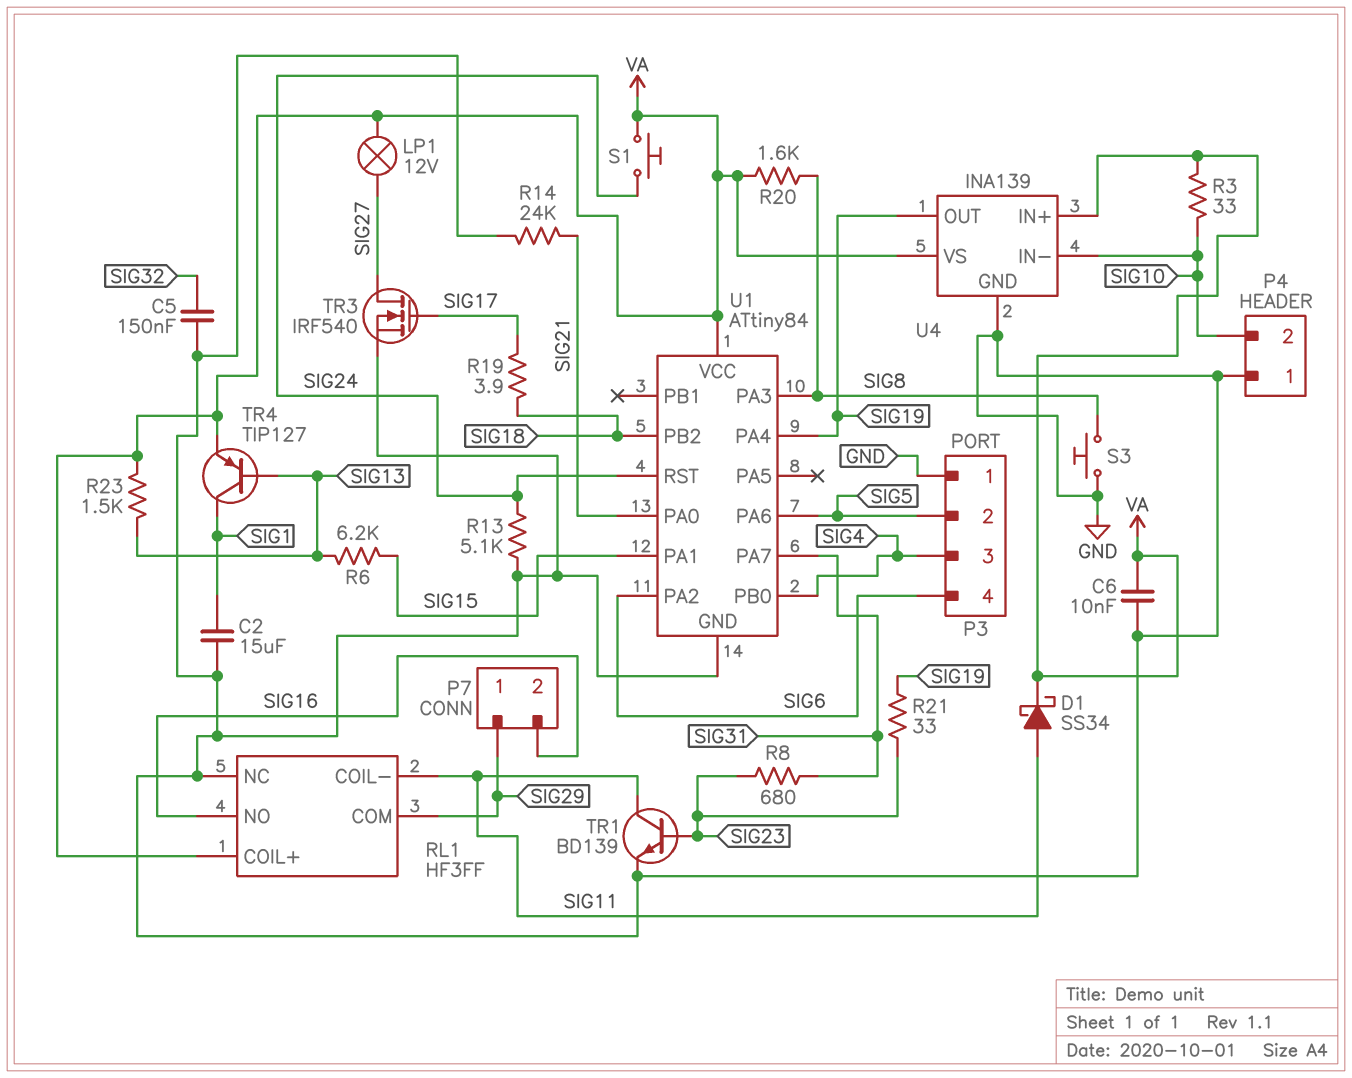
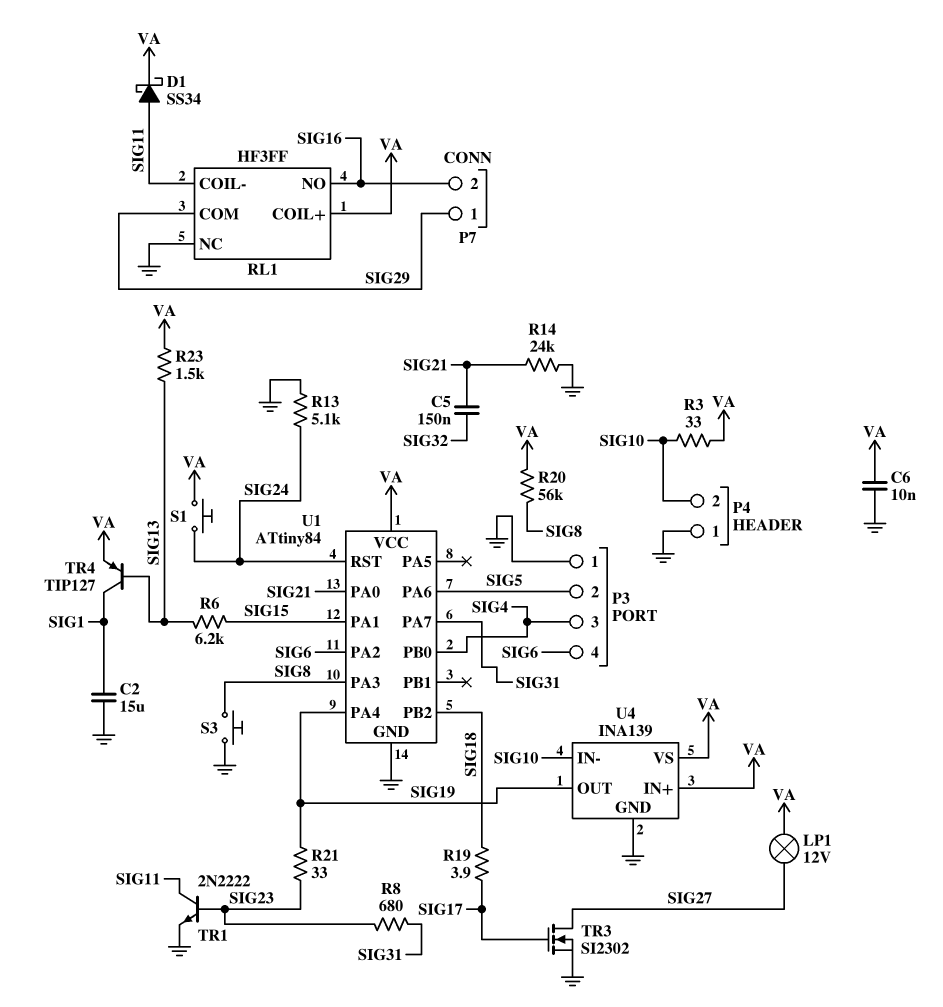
C5: 150nF (GND, SIG32) -> 150nF (SIG21, SIG32)
R20: 1.6k (SIG8, VA) -> 56k (SIG8, VA)
TR1: NPN BD139 (B SIG23, C SIG11, E GND) -> NPN 2N2222 (B SIG23, C SIG11, E GND)
TR3: NMOS IRF540 (G SIG17, D SIG27, S GND) -> NMOS SI2302 (G SIG17, D SIG27, S GND)

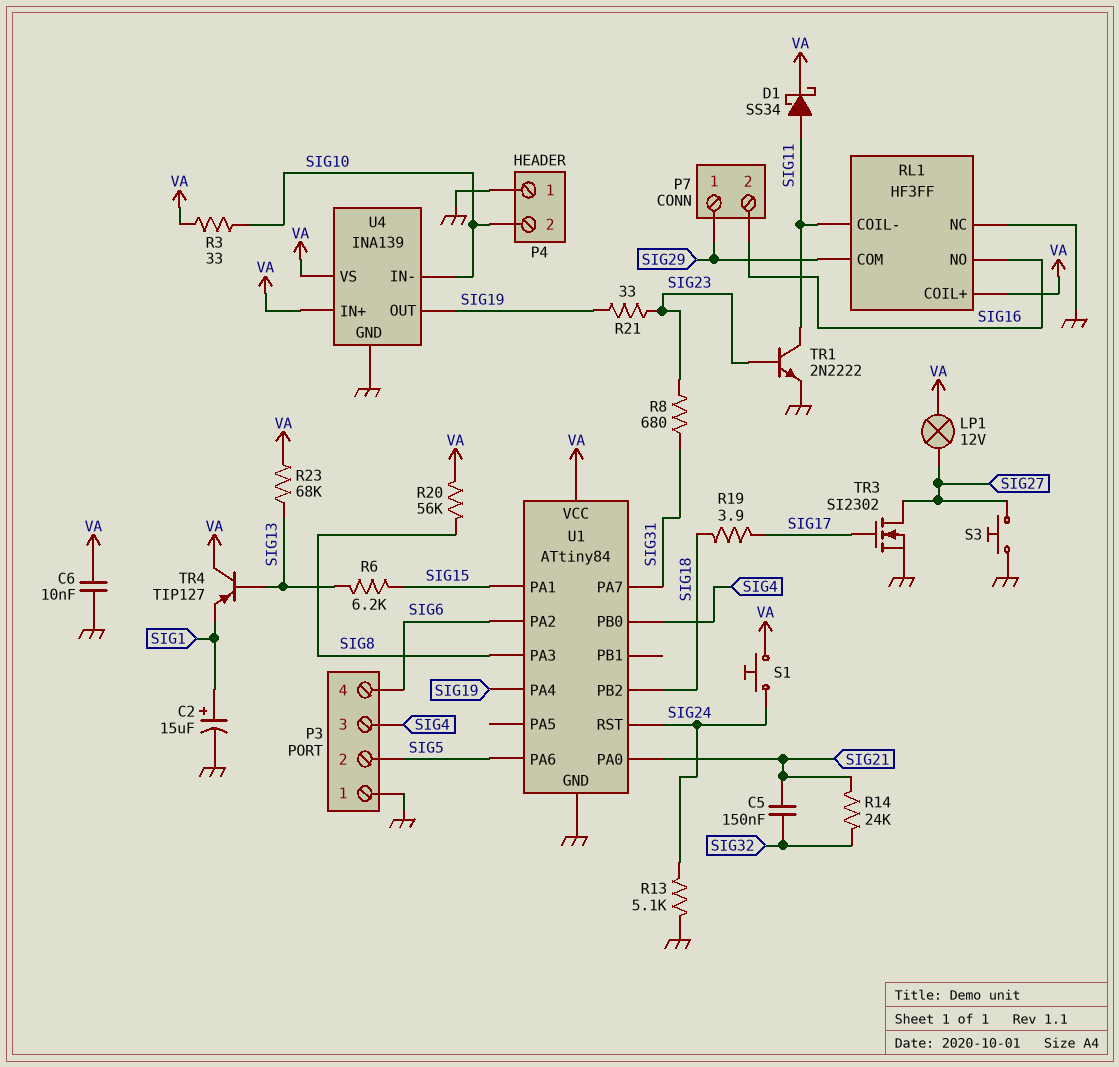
C2: 15uF (GND, SIG1) -> 15uF (plus SIG1, minus GND)
R14: 24k (GND, SIG21) -> 24k (SIG21, SIG32)
R23: 1.5k (SIG13, VA) -> 68k (SIG13, VA)
S3: button (GND, SIG8) -> button (GND, SIG27)
TR4: PNP TIP127 (B SIG13, C SIG1, E VA) -> PNP TIP127 (B SIG13, C VA, E SIG1)

